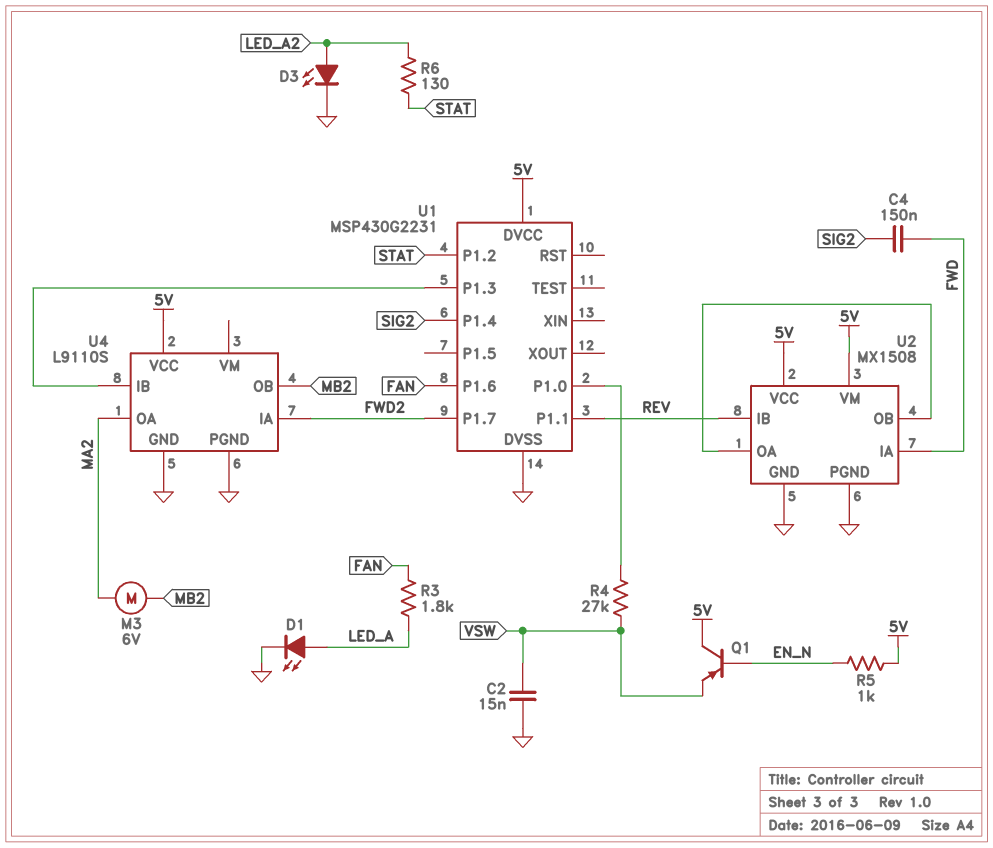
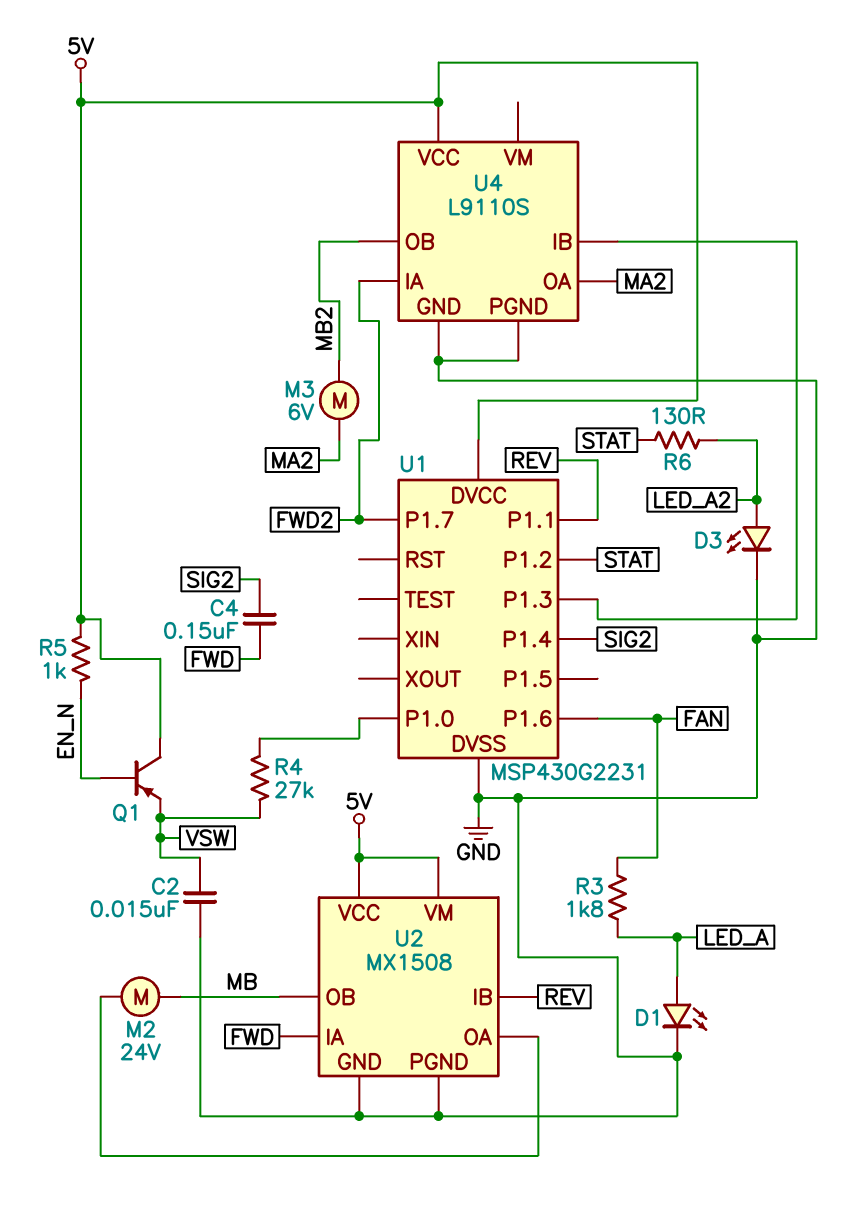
M2: none -> motor 24V (MB, U2/OA)
U2 pin OB: U2/OA -> MB

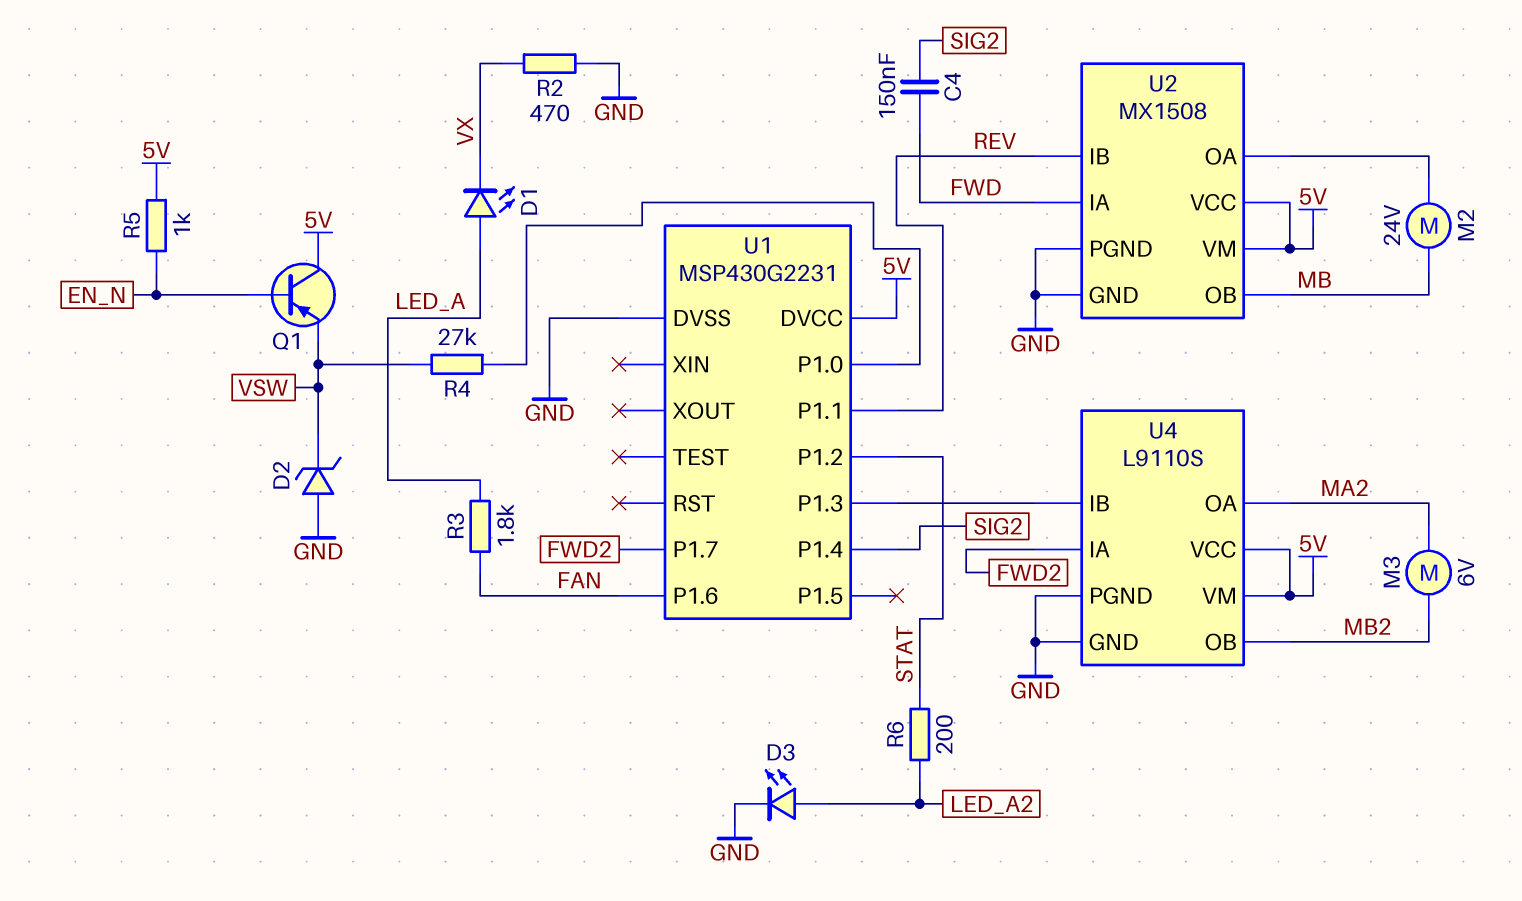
C2: 15nF (GND, VSW) -> none
D1: LED (A LED_A, K GND) -> LED (A LED_A, K VX)
D2: none -> zener (A GND, K VSW)
R2: none -> 470 (GND, VX)
R6: 130 (LED_A2, STAT) -> 200 (LED_A2, STAT)
U4 pin VM: none -> 5V

